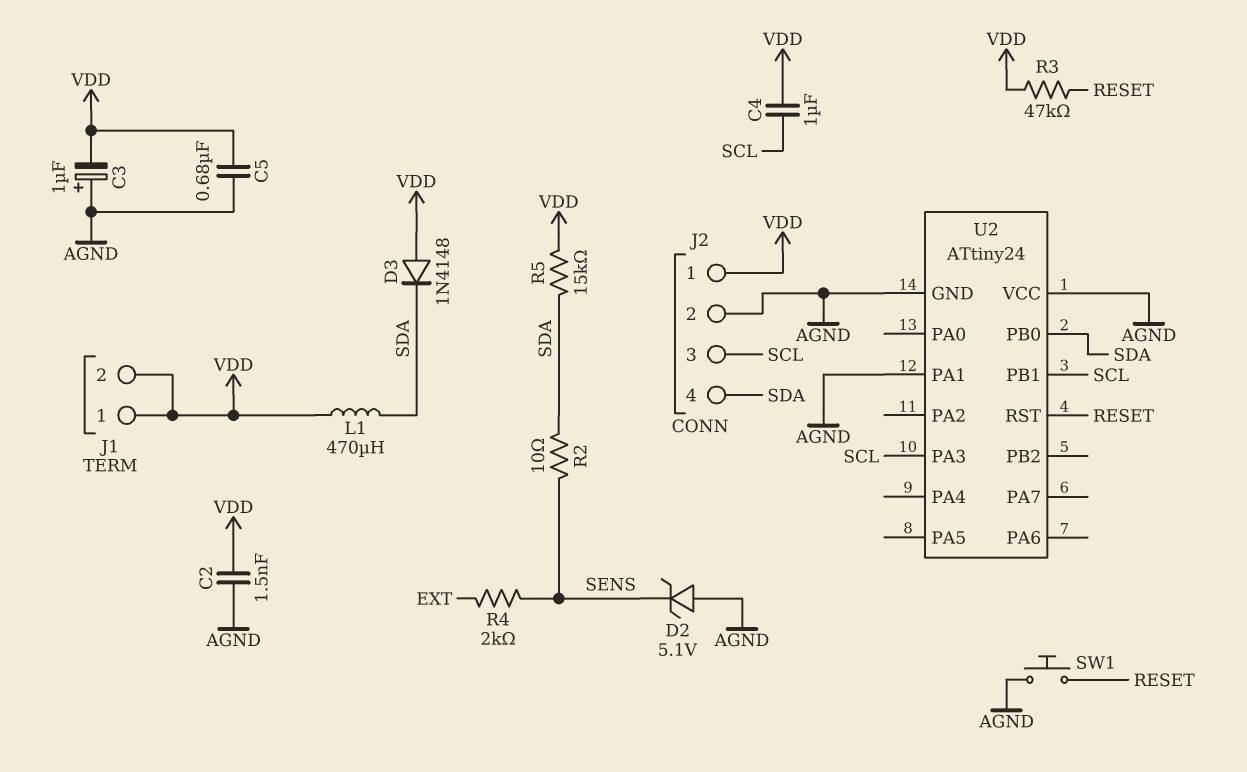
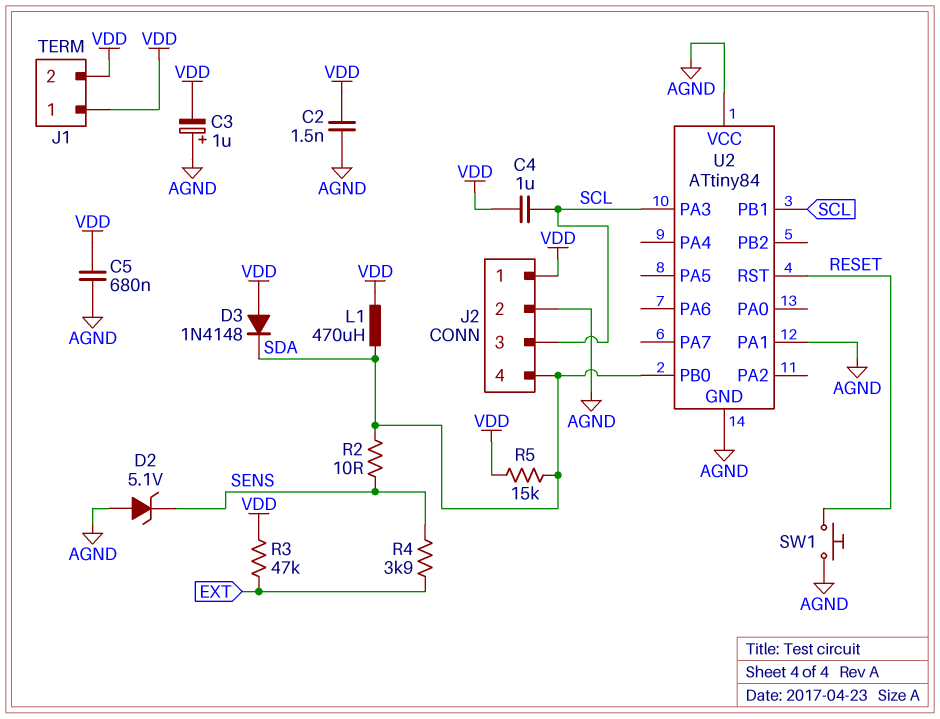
R3: 47k (RESET, VDD) -> 47k (EXT, VDD)
R4: 2k (EXT, SENS) -> 3.9k (EXT, SENS)
U2: ATtiny24 -> ATtiny84

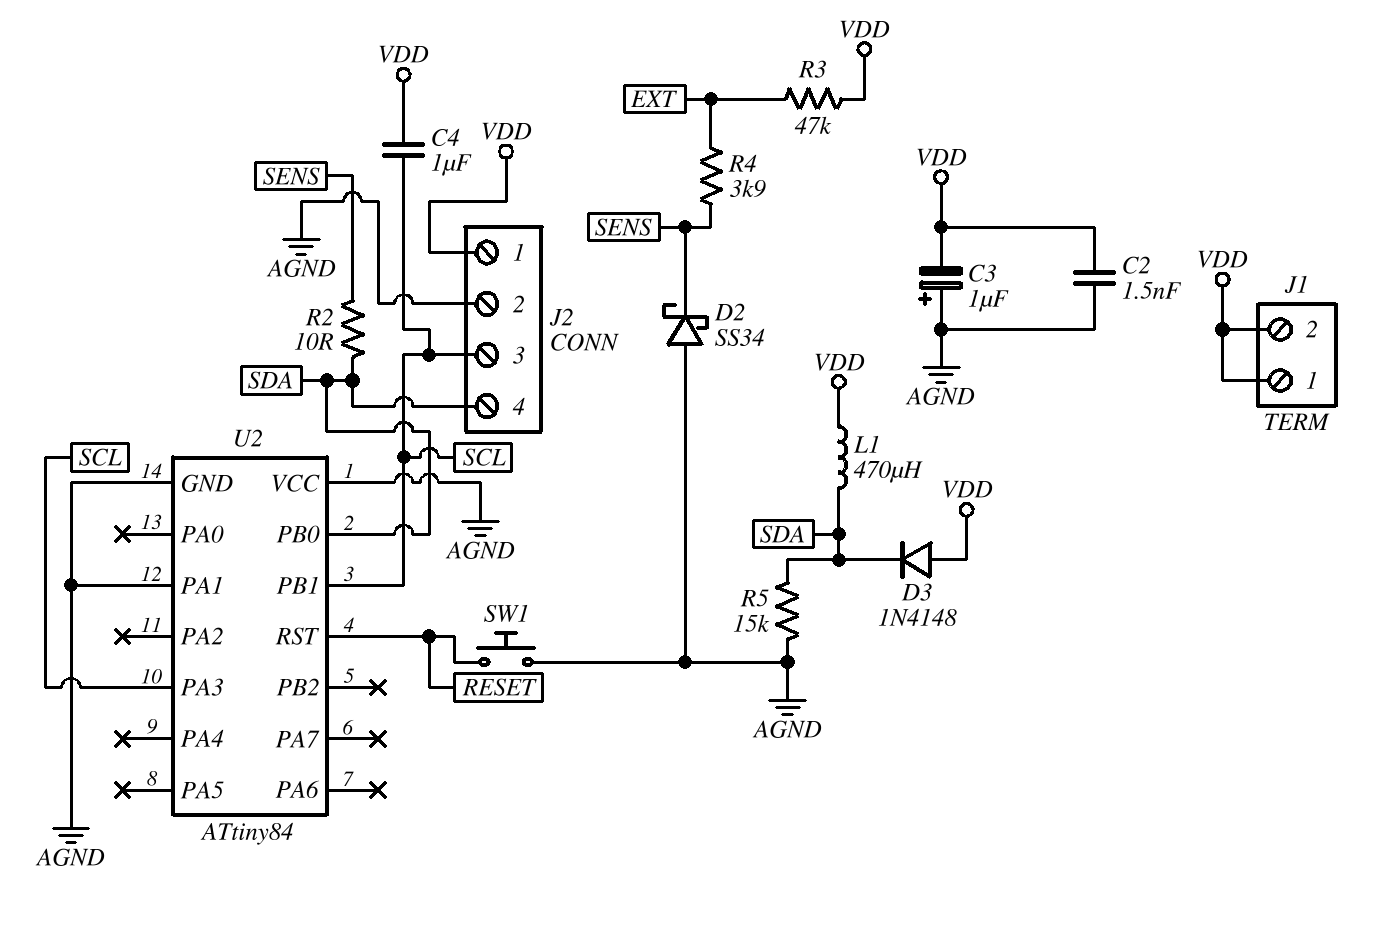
C5: 680nF (AGND, VDD) -> none
D2: zener 5.1V (A AGND, K SENS) -> schottky SS34 (A AGND, K SENS)
R5: 15k (SDA, VDD) -> 15k (AGND, SDA)

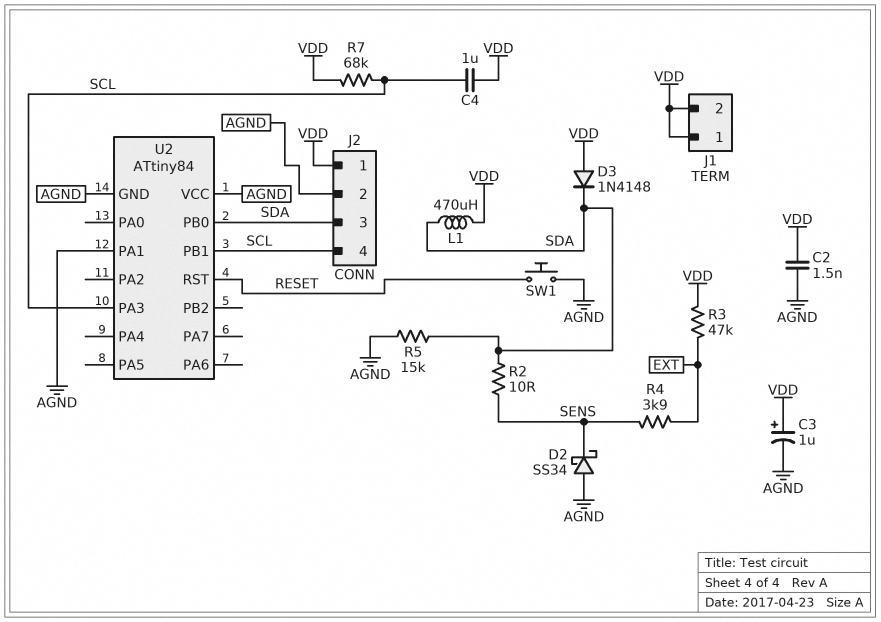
C3: 1uF (plus AGND, minus VDD) -> 1uF (plus VDD, minus AGND)
J2 pin 3: SCL -> SDA
J2 pin 4: SDA -> SCL
R7: none -> 68k (SCL, VDD)

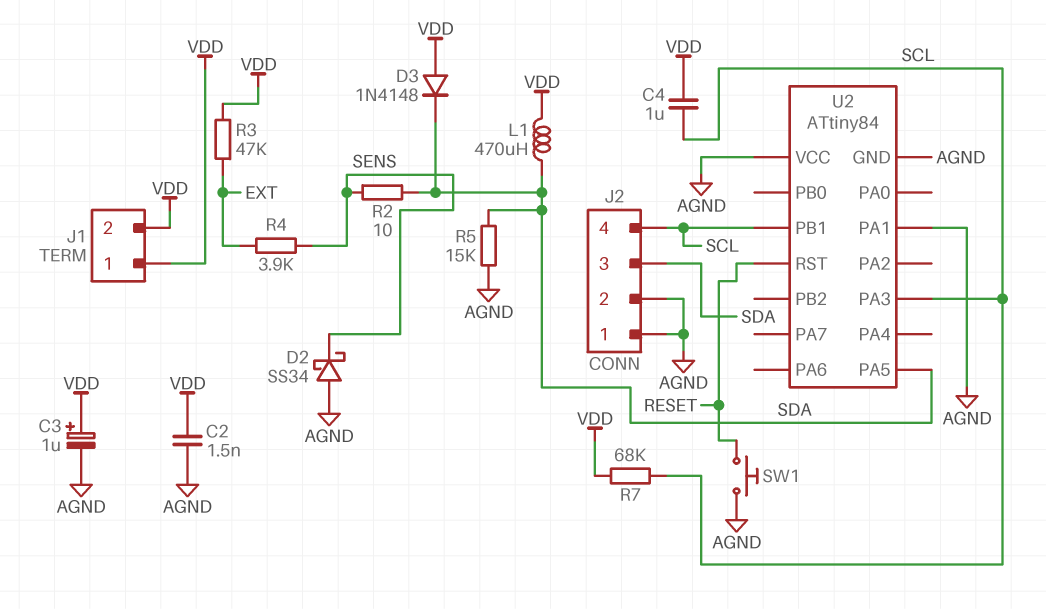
J2 pin 1: VDD -> AGND
U2 pin PA5: none -> SDA
U2 pin PB0: SDA -> none

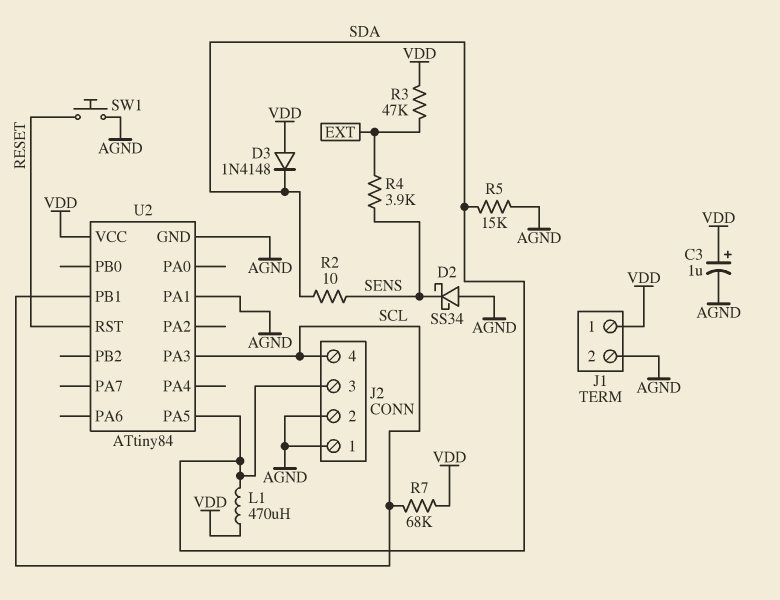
C2: 1.5nF (AGND, VDD) -> none
C4: 1uF (SCL, VDD) -> none
J1 pin 2: VDD -> AGND
U2 pin VCC: AGND -> VDD

